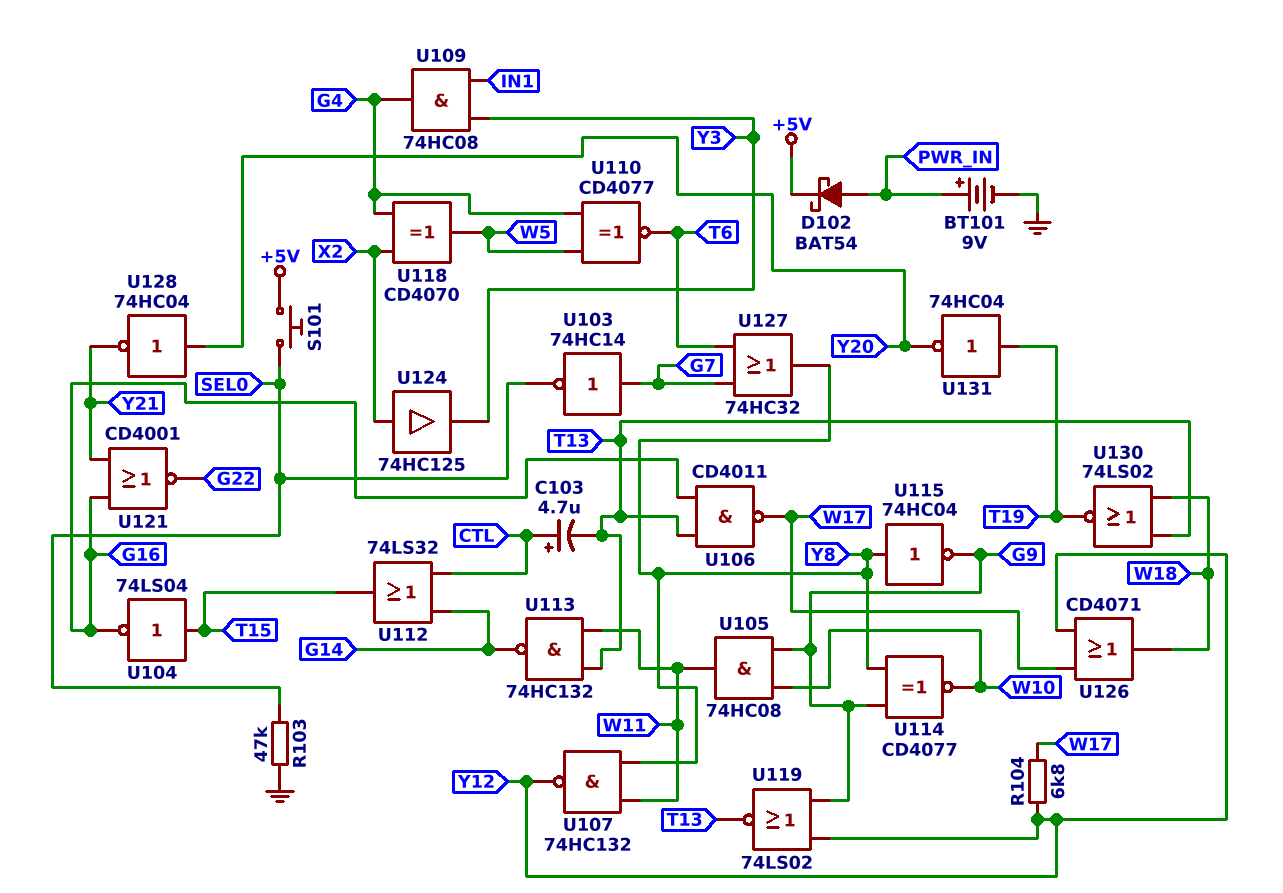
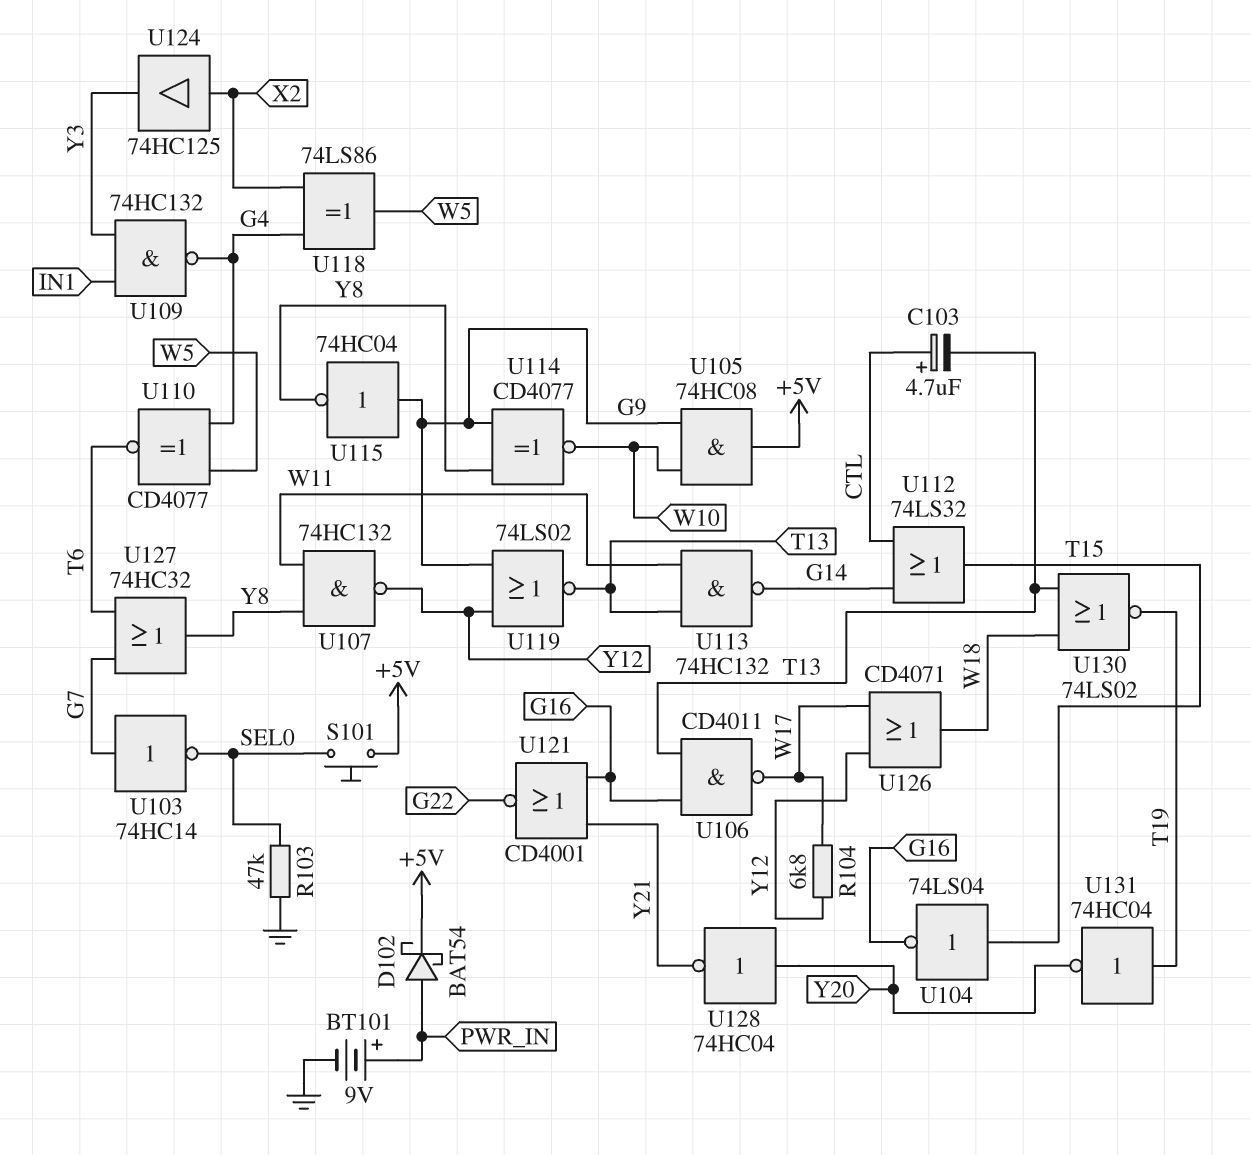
U105: AND 74HC08 (in G9, in W10, out W11) -> AND 74HC08 (in G9, in W10, out +5V)
U109: AND 74HC08 (in IN1, in Y3, out G4) -> NAND 74HC132 (in IN1, in Y3, out G4)
U115: NOT 74HC04 (in Y8, out G9) -> NOT 74HC04 (in G9, out Y8)
U118: XOR CD4070 (in G4, in X2, out W5) -> XOR 74LS86 (in G4, in X2, out W5)

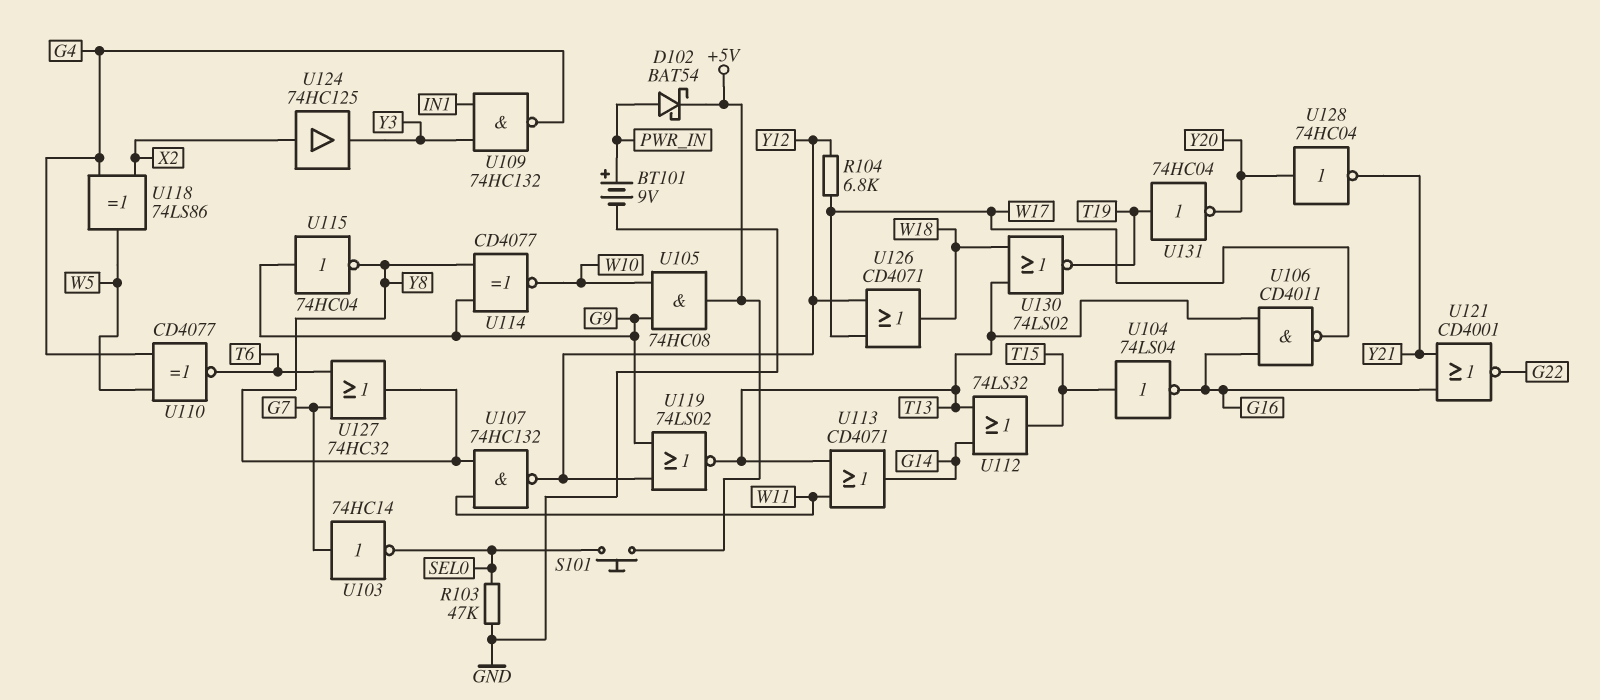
C103: 4.7uF (plus CTL, minus T13) -> none
U112: OR 74LS32 (in CTL, in G14, out T15) -> OR 74LS32 (in G14, in T13, out T15)
U113: NAND 74HC132 (in T13, in W11, out G14) -> OR CD4071 (in T13, in W11, out G14)

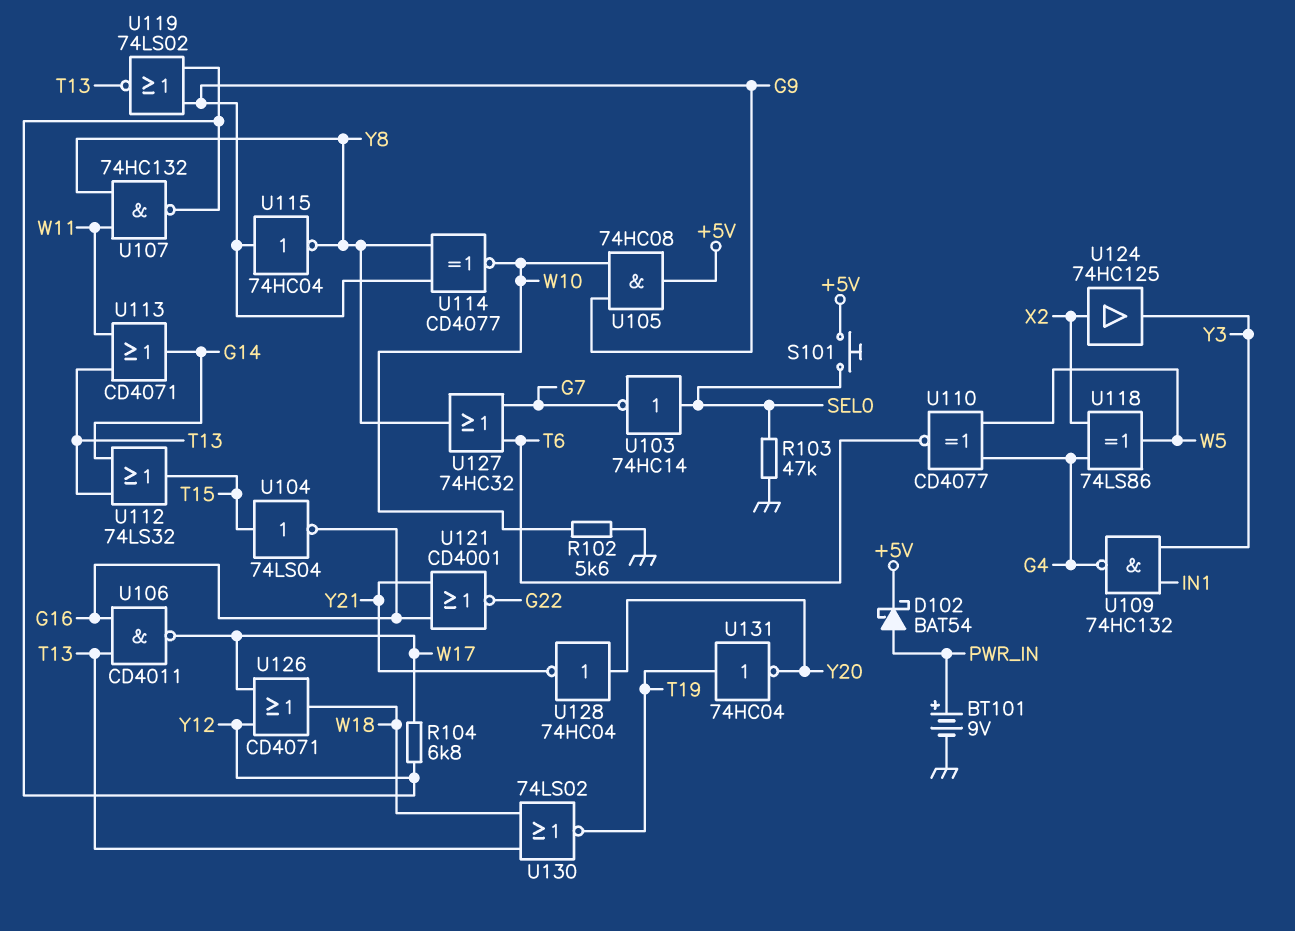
R102: none -> 5.6k (GND, W10)
U103: NOT 74HC14 (in G7, out SEL0) -> NOT 74HC14 (in SEL0, out G7)

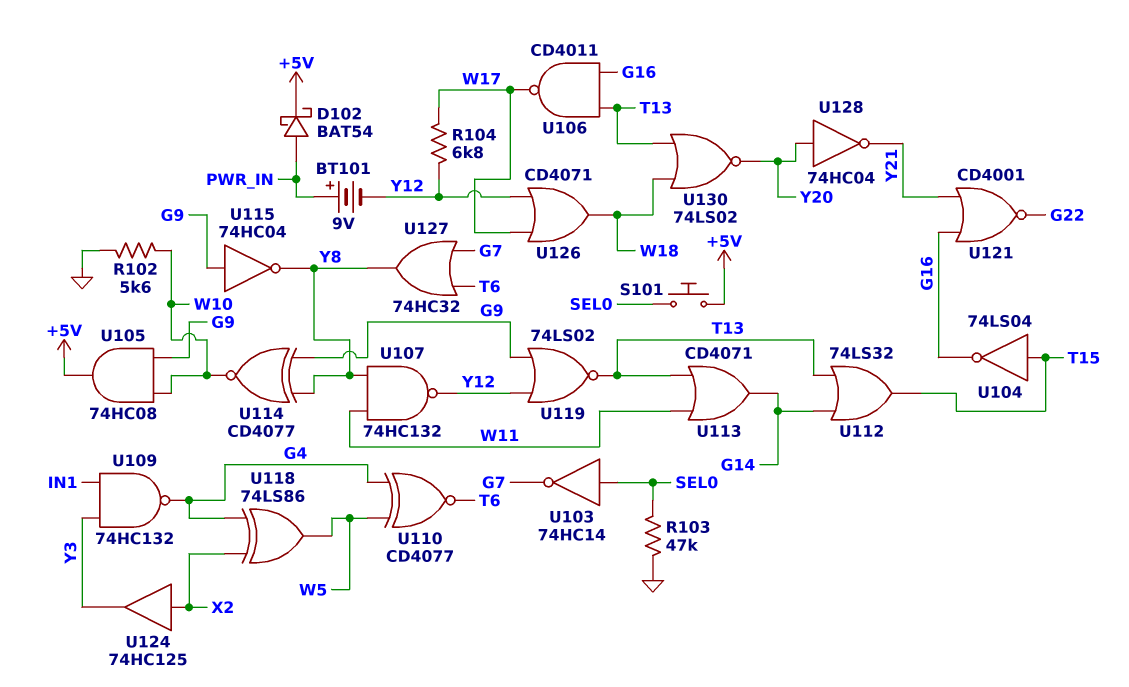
BT101: 9V (plus PWR_IN, minus GND) -> 9V (plus PWR_IN, minus Y12)
U130: NOR 74LS02 (in T13, in W18, out T19) -> NOR 74LS02 (in T13, in W18, out Y20)
U131: NOT 74HC04 (in T19, out Y20) -> none

